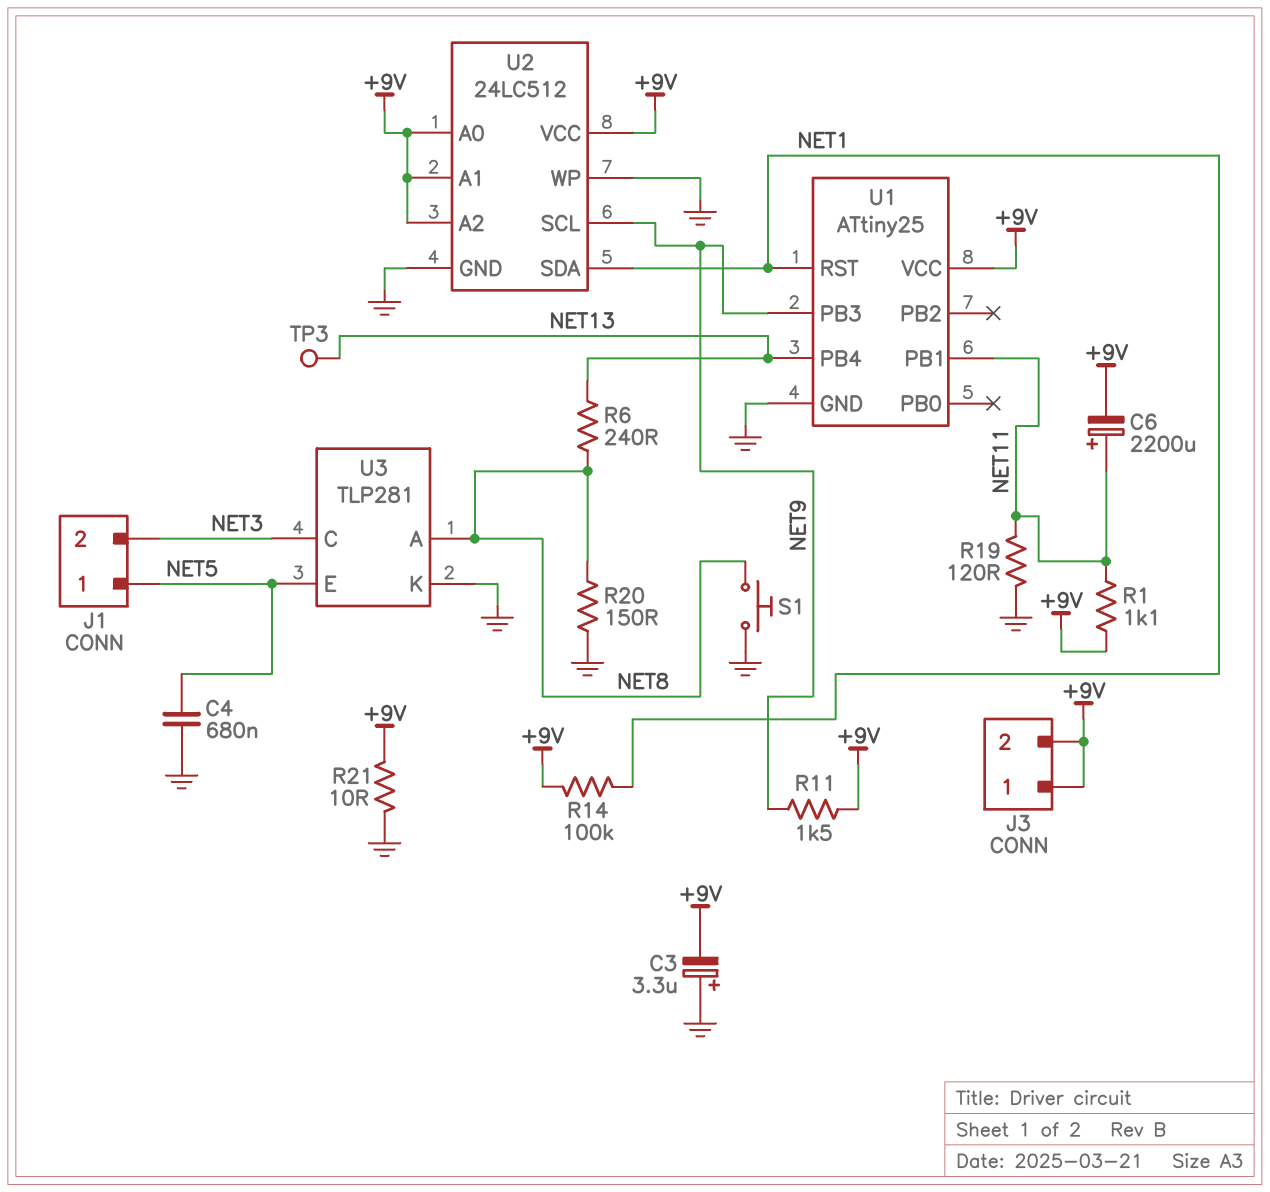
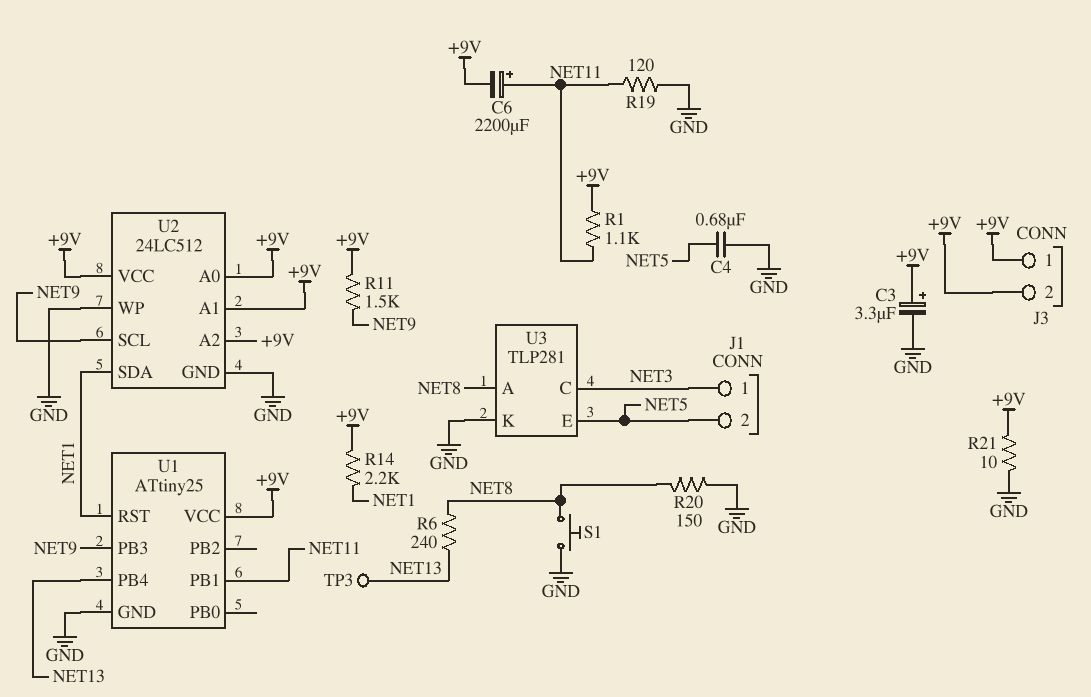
C3: 3.3uF (plus GND, minus +9V) -> 3.3uF (plus +9V, minus GND)
J1 pin 1: NET5 -> NET3
J1 pin 2: NET3 -> NET5
R14: 100k (+9V, NET1) -> 2.2k (+9V, NET1)

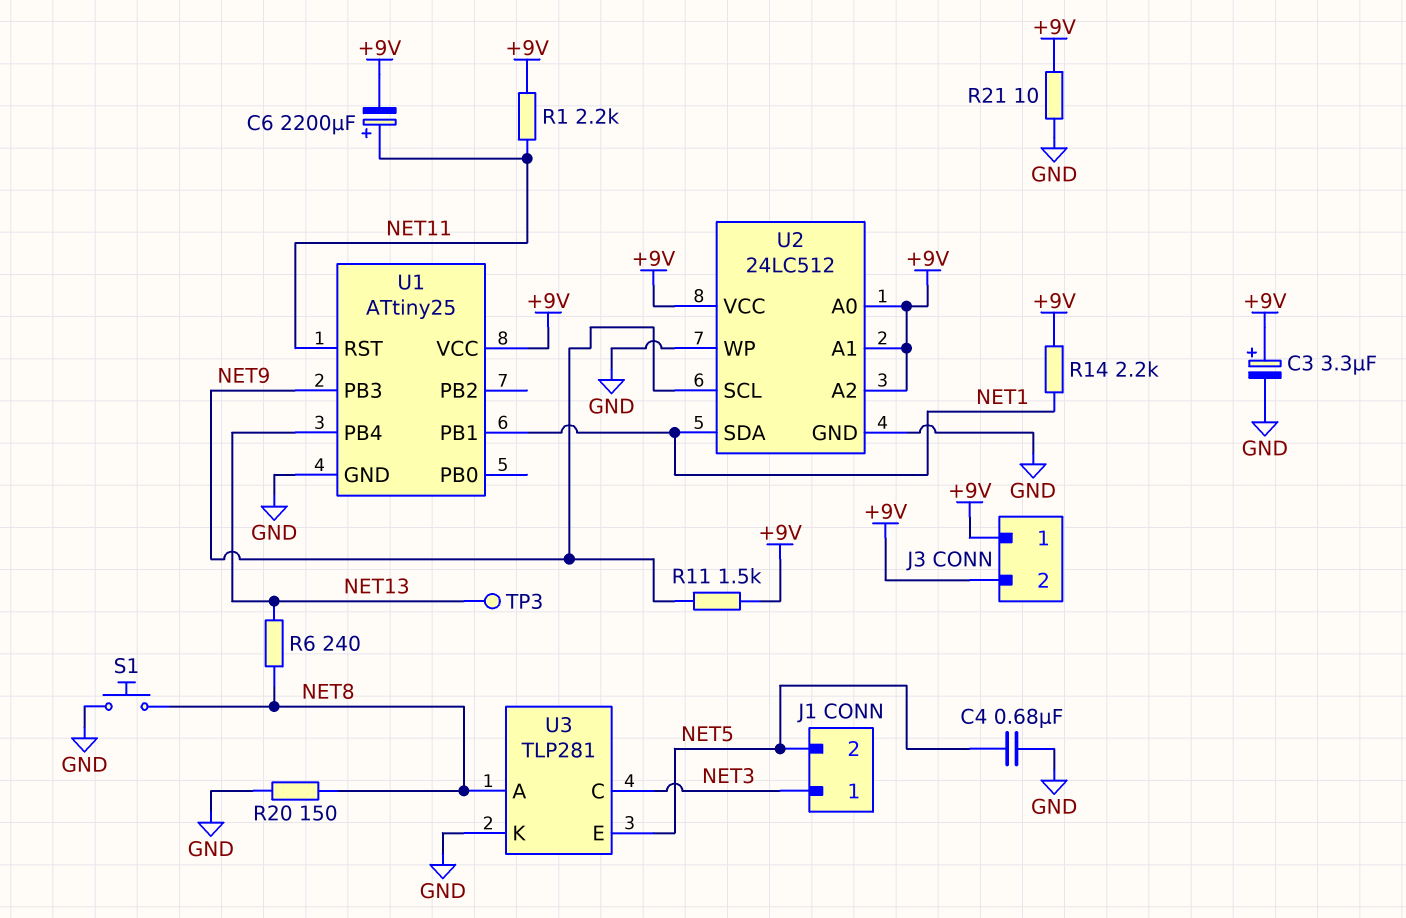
R1: 1.1k (+9V, NET11) -> 2.2k (+9V, NET11)
R19: 120 (GND, NET11) -> none
U1 pin PB1: NET11 -> NET1
U1 pin RST: NET1 -> NET11

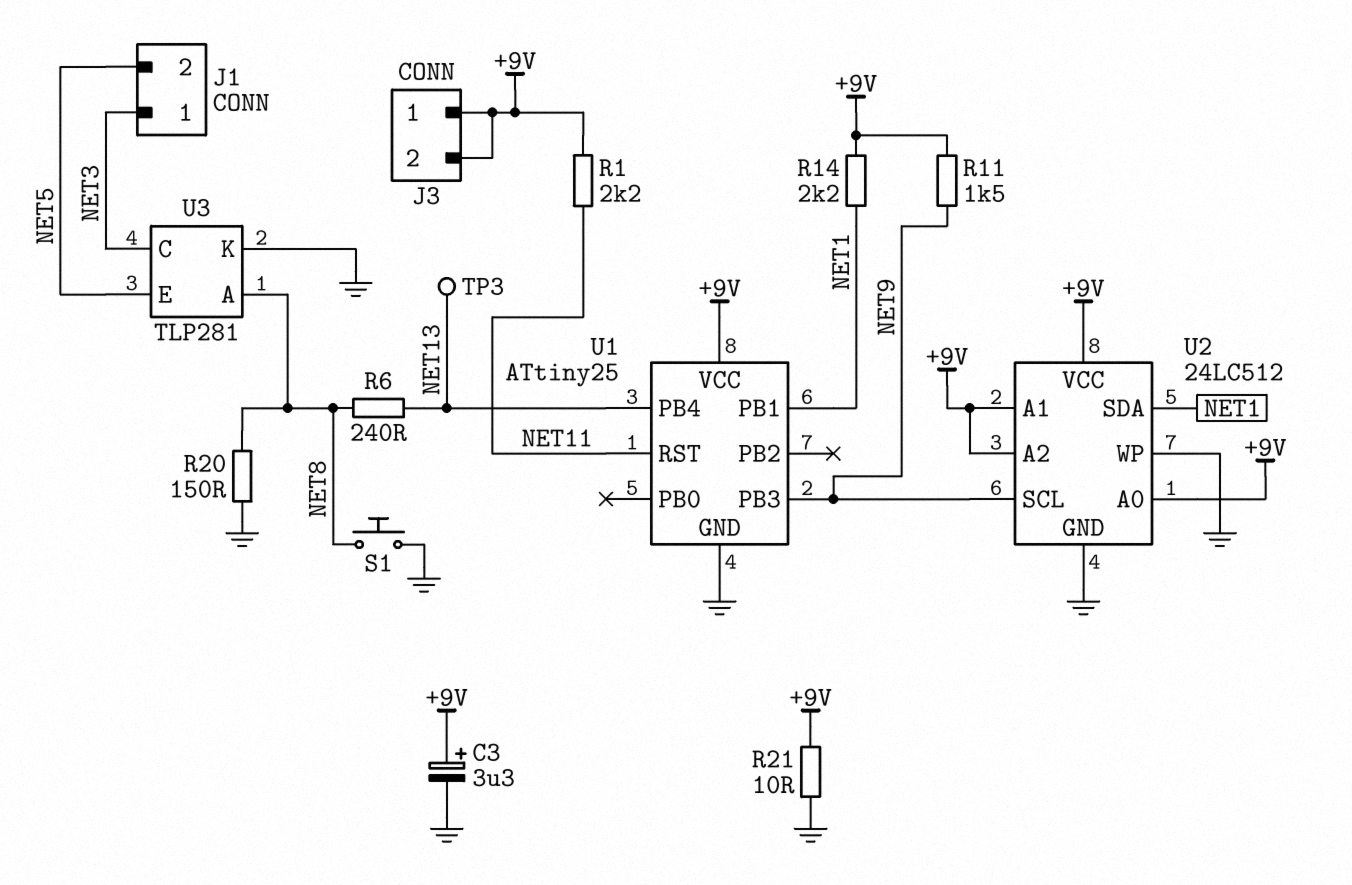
C4: 680nF (GND, NET5) -> none
C6: 2200uF (plus NET11, minus +9V) -> none

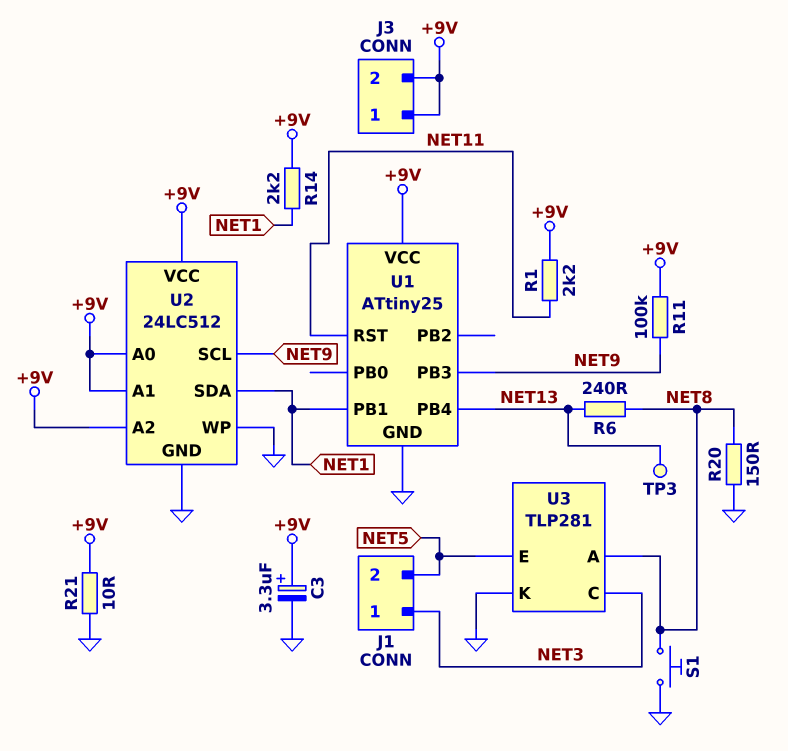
R11: 1.5k (+9V, NET9) -> 100k (+9V, NET9)

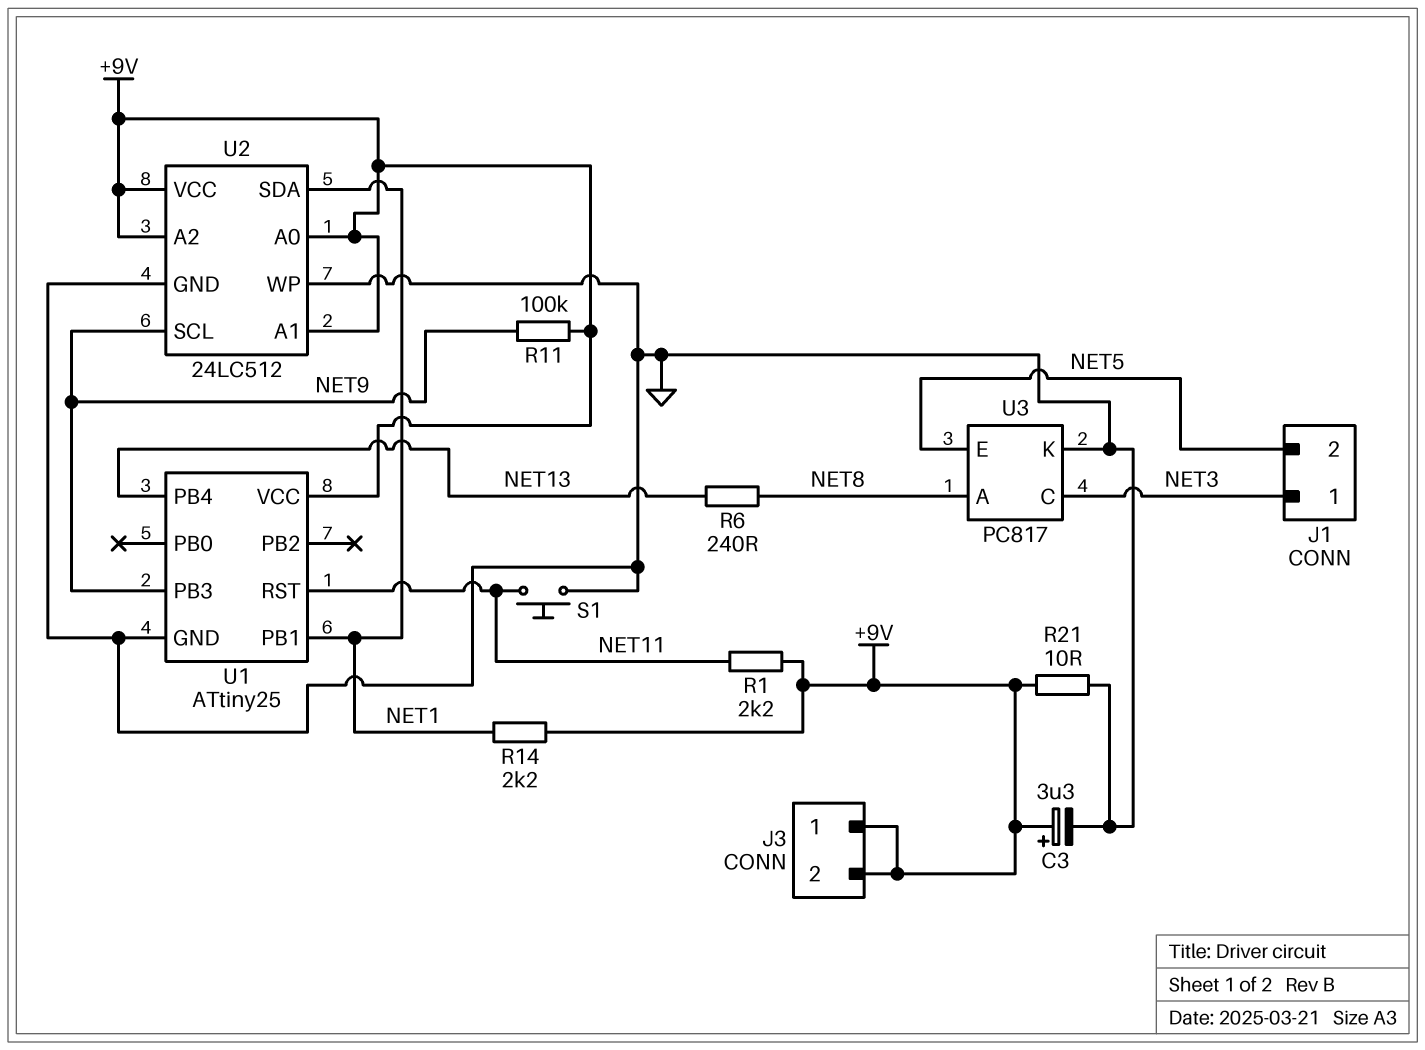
R20: 150 (GND, NET8) -> none
S1: button (GND, NET8) -> button (GND, NET11)
TP3: test point (NET13) -> none
U3: TLP281 -> PC817

